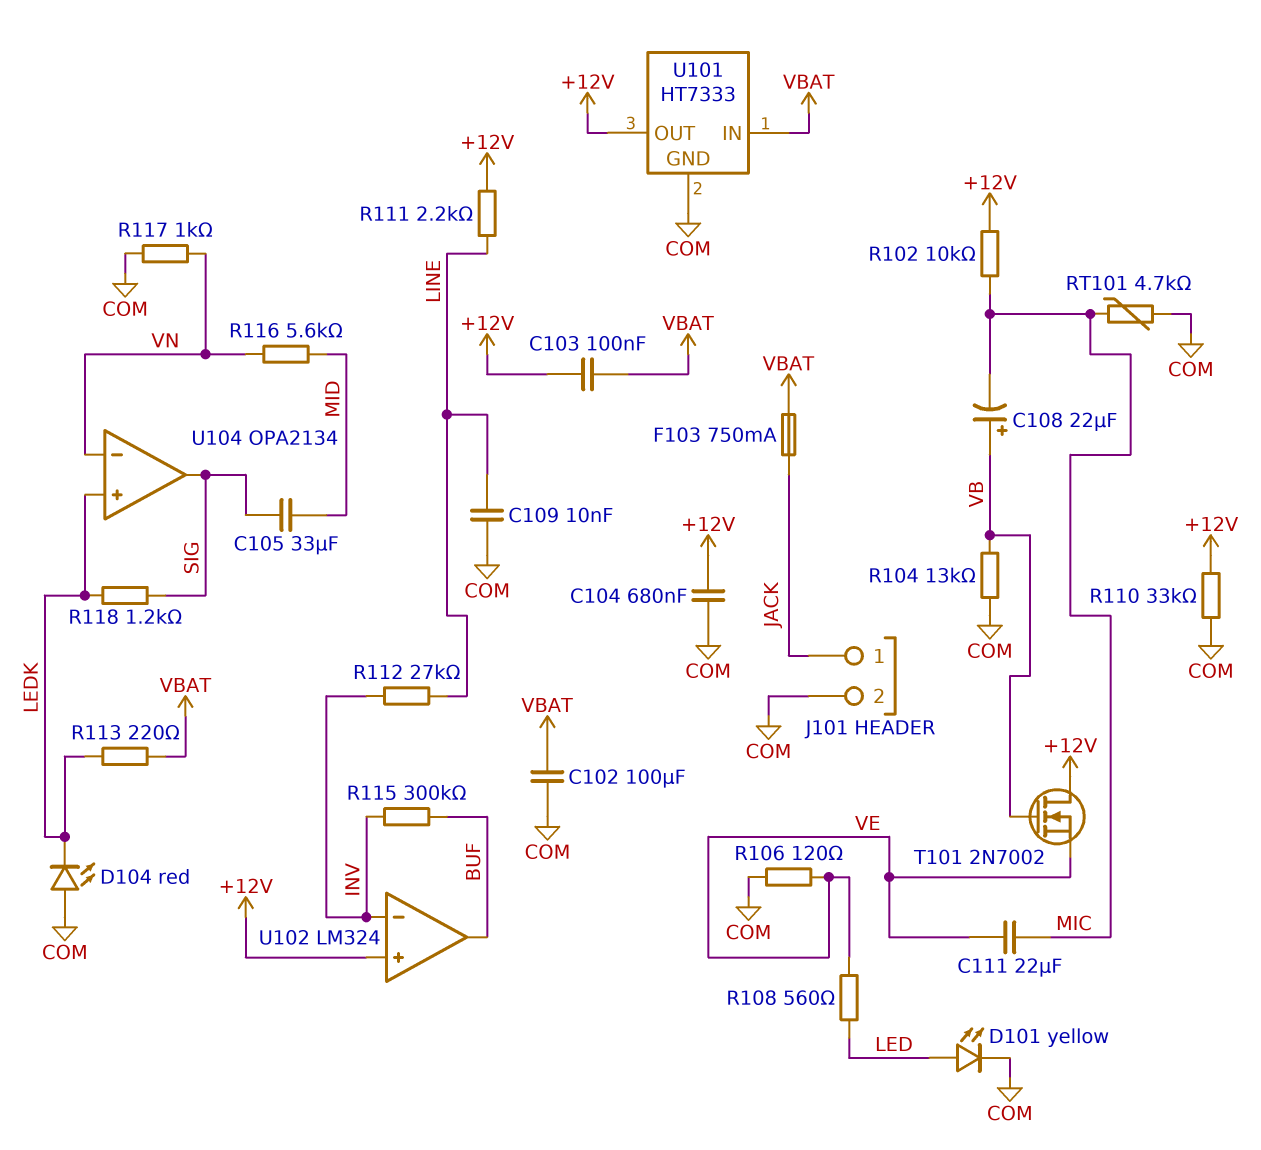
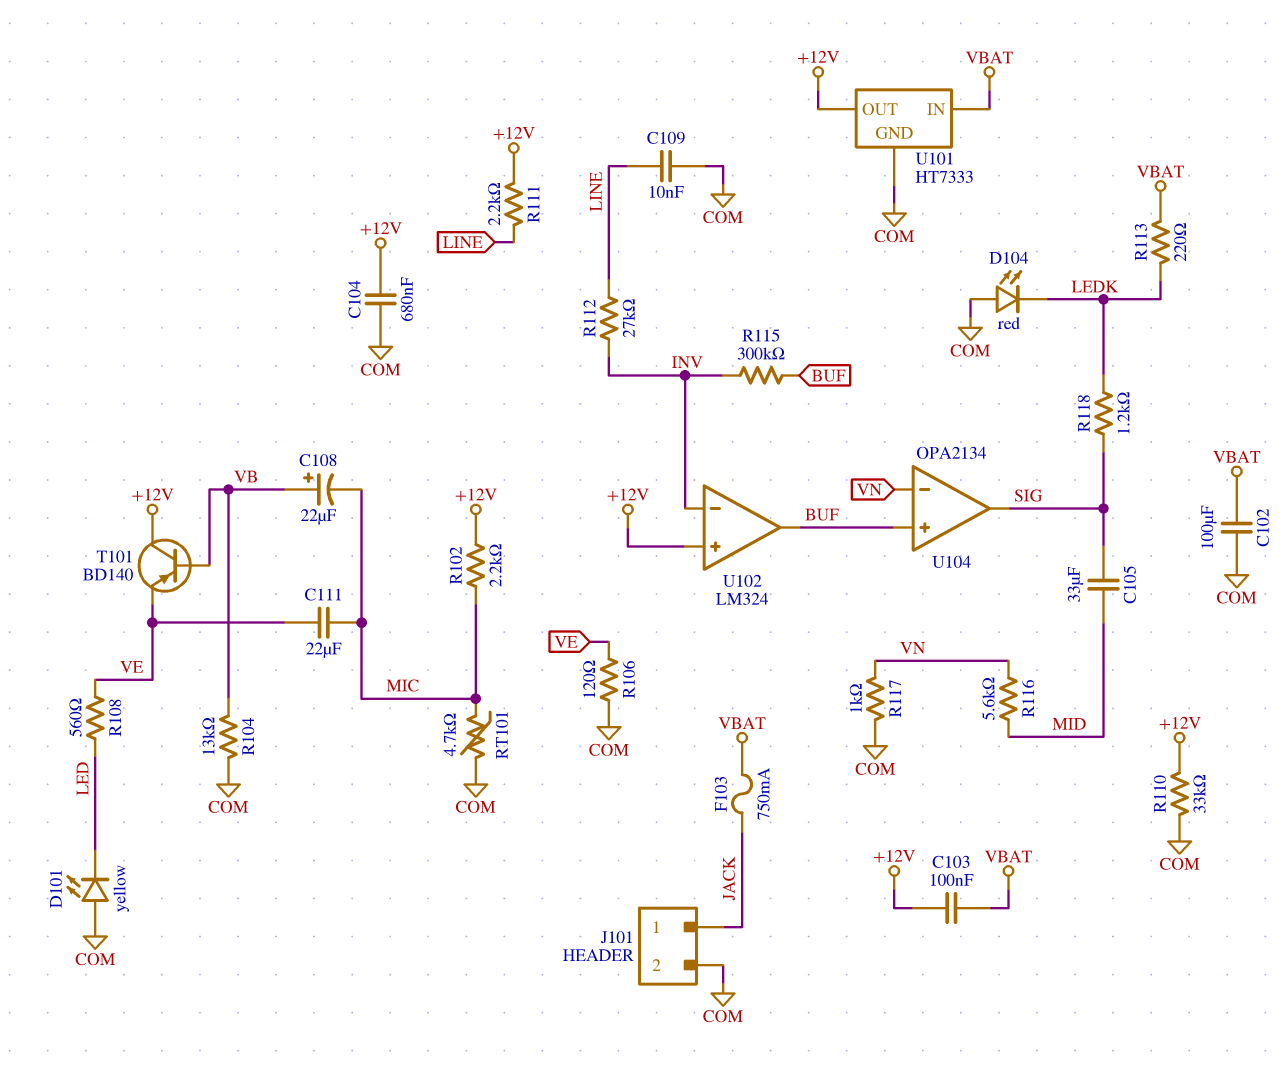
D101: LED yellow (A LED, K COM) -> LED yellow (A COM, K LED)
R102: 10k (+12V, MIC) -> 2.2k (+12V, MIC)
T101: NMOS 2N7002 (G VB, D +12V, S VE) -> PNP BD140 (B VB, C +12V, E VE)
U104 pin in+: LEDK -> BUF

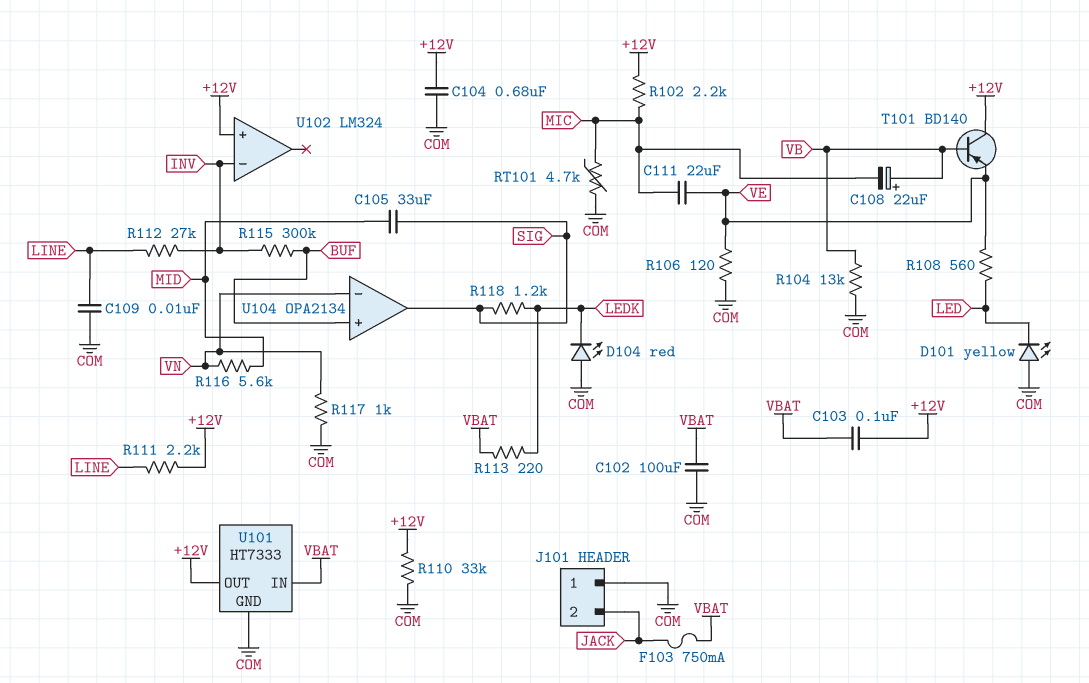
J101 pin 1: JACK -> COM
J101 pin 2: COM -> JACK
U102 pin out: BUF -> none

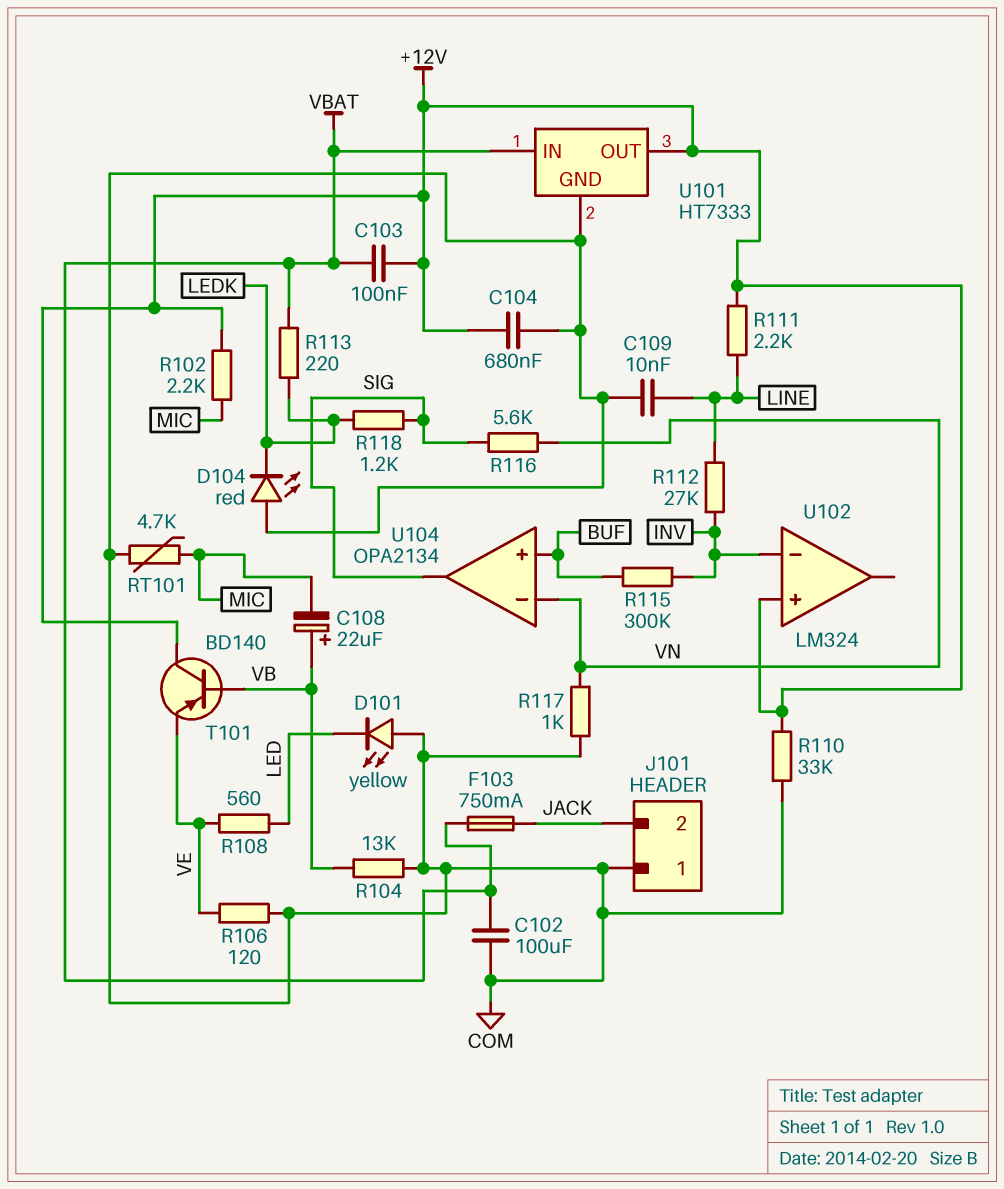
C105: 33uF (MID, SIG) -> none
C111: 22uF (MIC, VE) -> none
R116: 5.6k (MID, VN) -> 5.6k (SIG, VN)

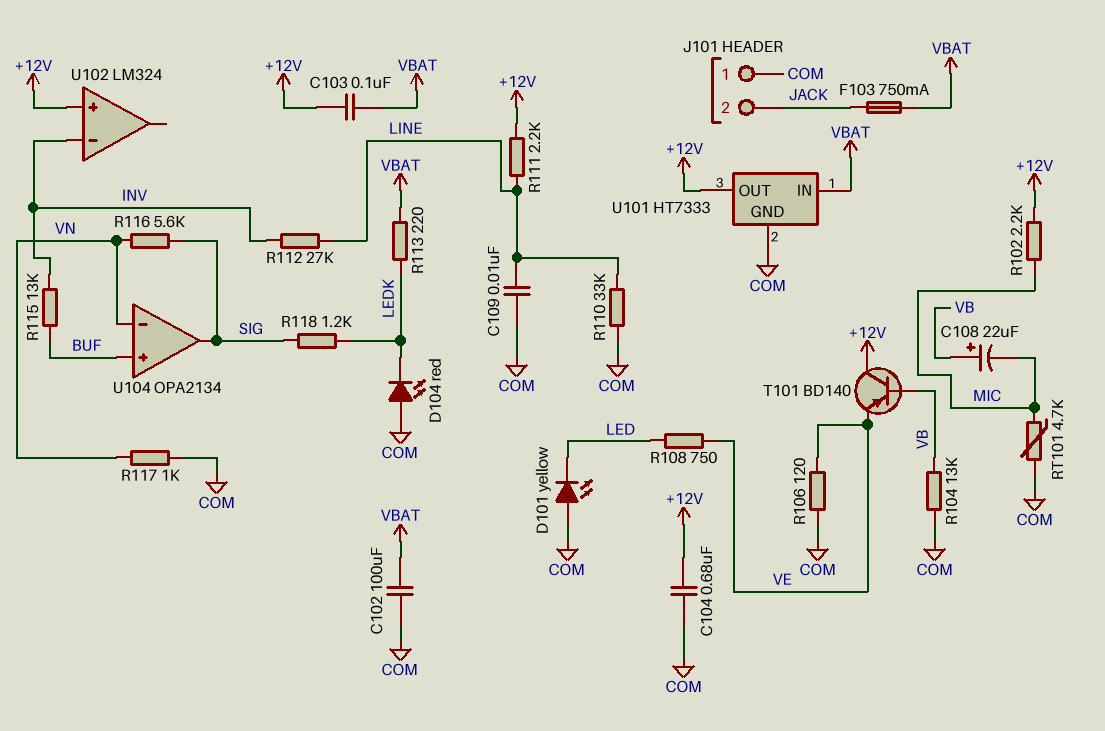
R108: 560 (LED, VE) -> 750 (LED, VE)
R110: 33k (+12V, COM) -> 33k (COM, LINE)
R115: 300k (BUF, INV) -> 13k (BUF, INV)

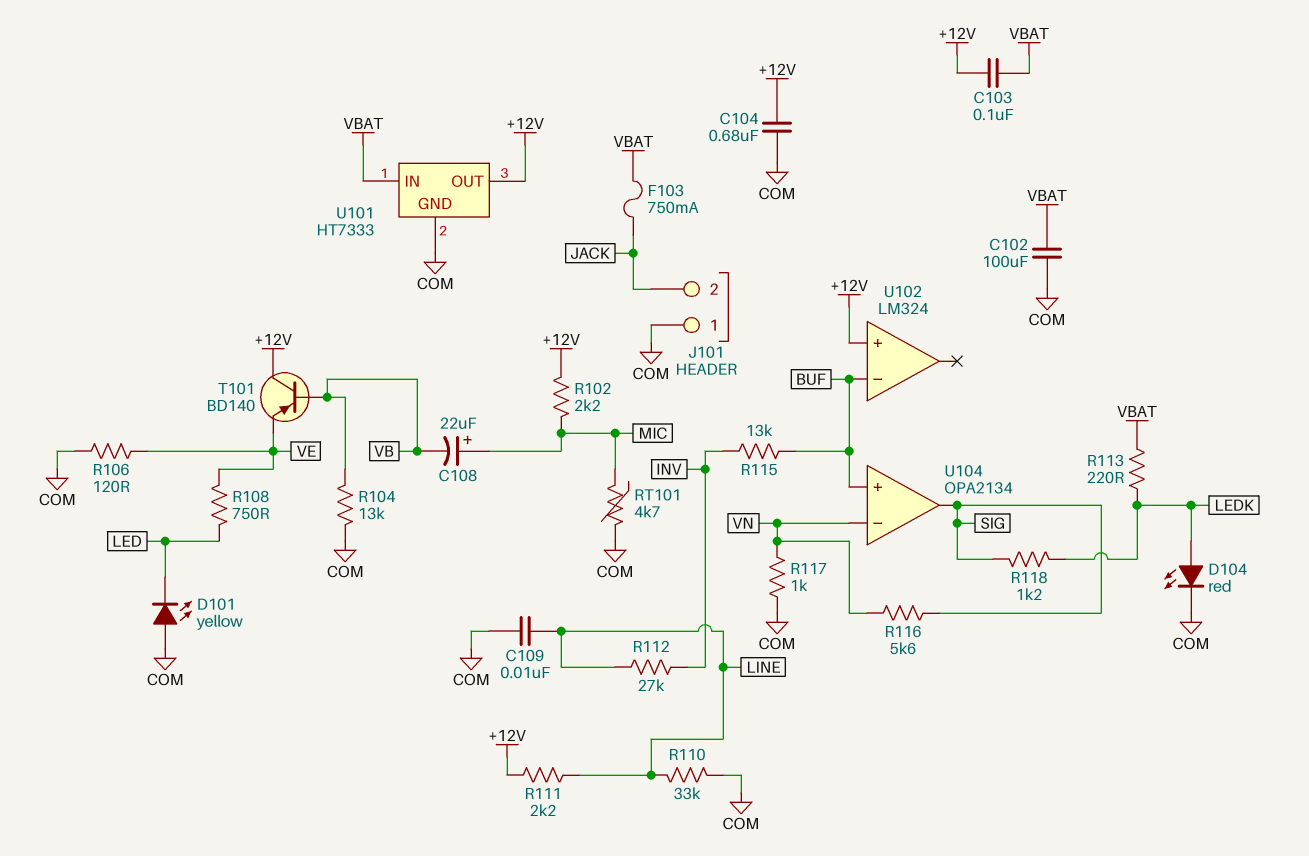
C108: 22uF (plus VB, minus MIC) -> 22uF (plus MIC, minus VB)
D104: LED red (A COM, K LEDK) -> LED red (A LEDK, K COM)
U102 pin in-: INV -> BUF

